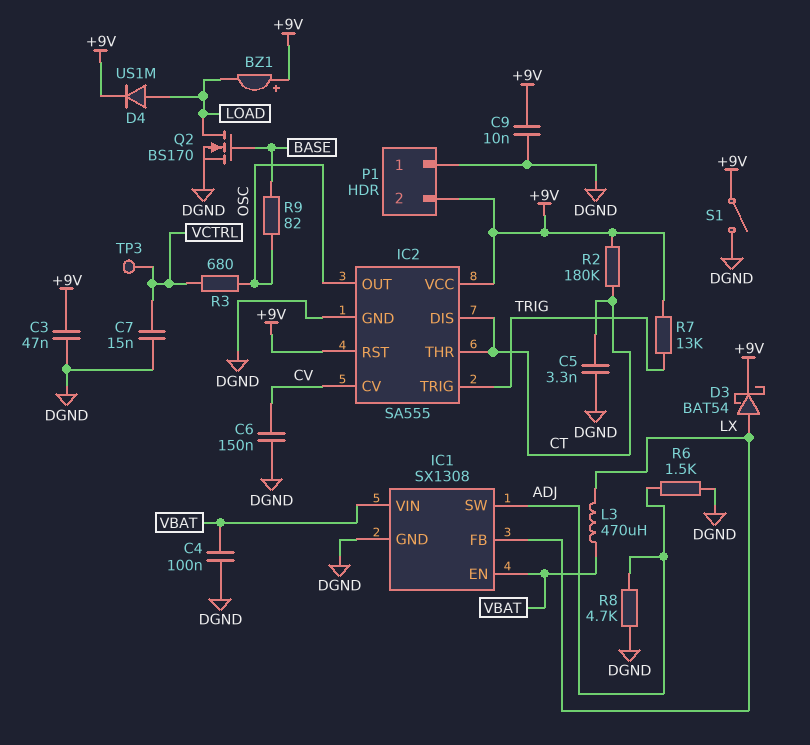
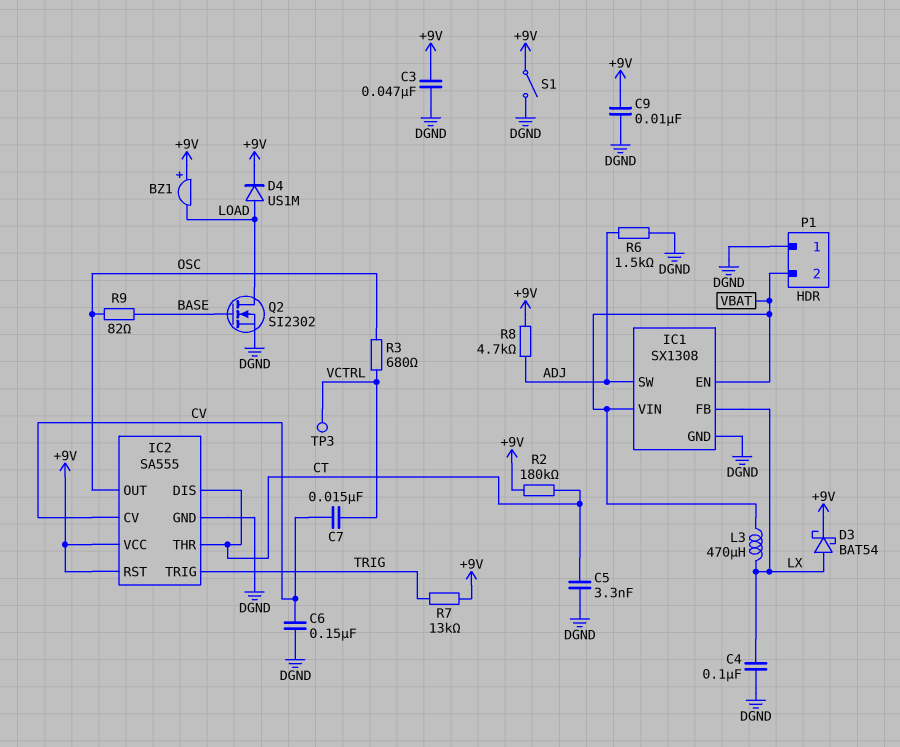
C4: 100nF (DGND, VBAT) -> 100nF (DGND, LX)
C7: 15nF (DGND, VCTRL) -> 15nF (CV, VCTRL)
P1 pin 2: +9V -> VBAT
Q2: NMOS BS170 (G BASE, D LOAD, S DGND) -> NMOS SI2302 (G BASE, D LOAD, S DGND)
R8: 4.7k (ADJ, DGND) -> 4.7k (+9V, ADJ)

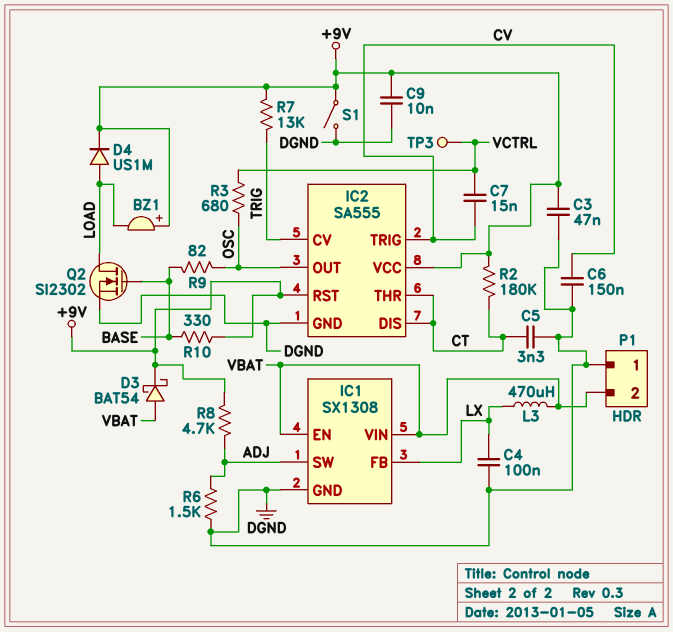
D3: schottky BAT54 (A LX, K +9V) -> schottky BAT54 (A VBAT, K +9V)
IC2 pin CV: CV -> TRIG
IC2 pin TRIG: TRIG -> CV
R10: none -> 330 (+9V, BASE)

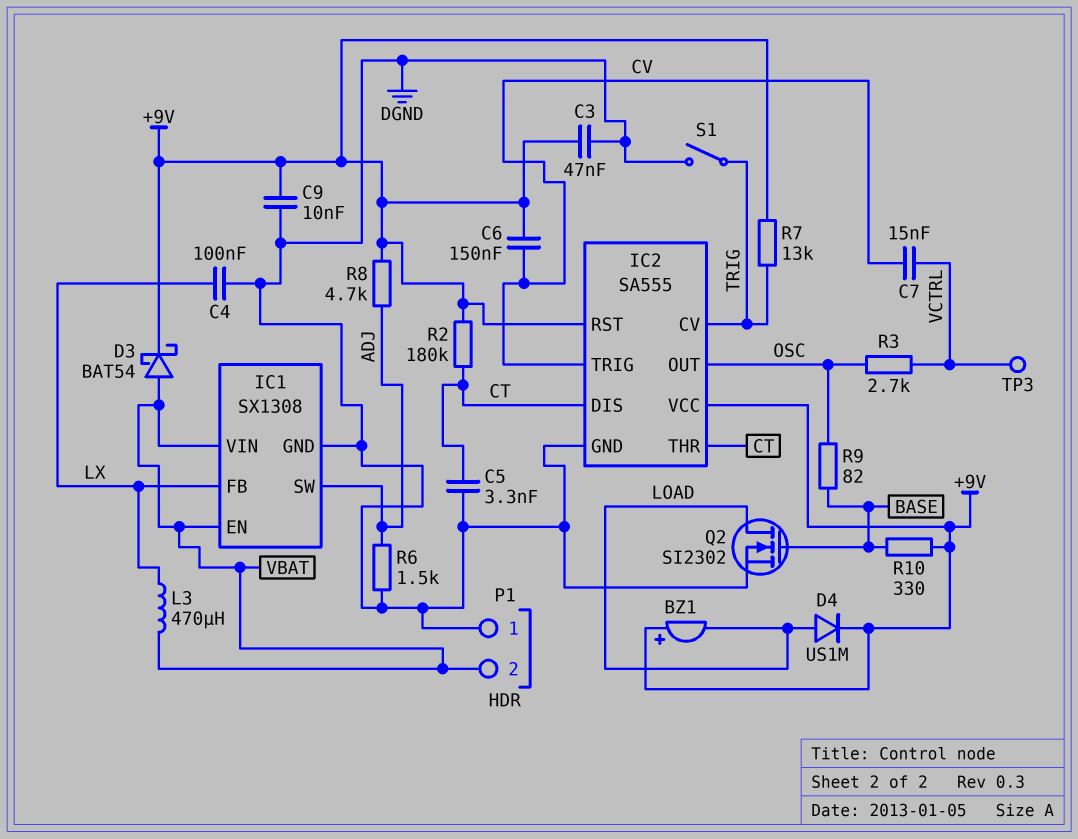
C6: 150nF (CV, DGND) -> 150nF (+9V, CV)
R3: 680 (OSC, VCTRL) -> 2.7k (OSC, VCTRL)
S1: switch (+9V, DGND) -> switch (DGND, TRIG)

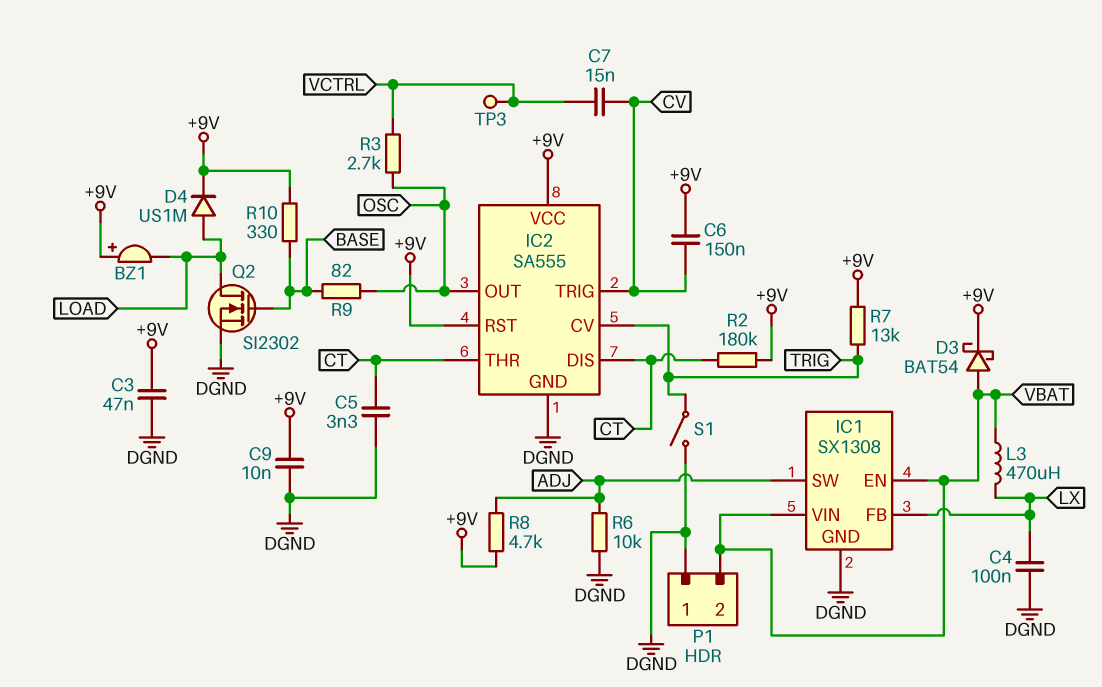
R6: 1.5k (ADJ, DGND) -> 10k (ADJ, DGND)

